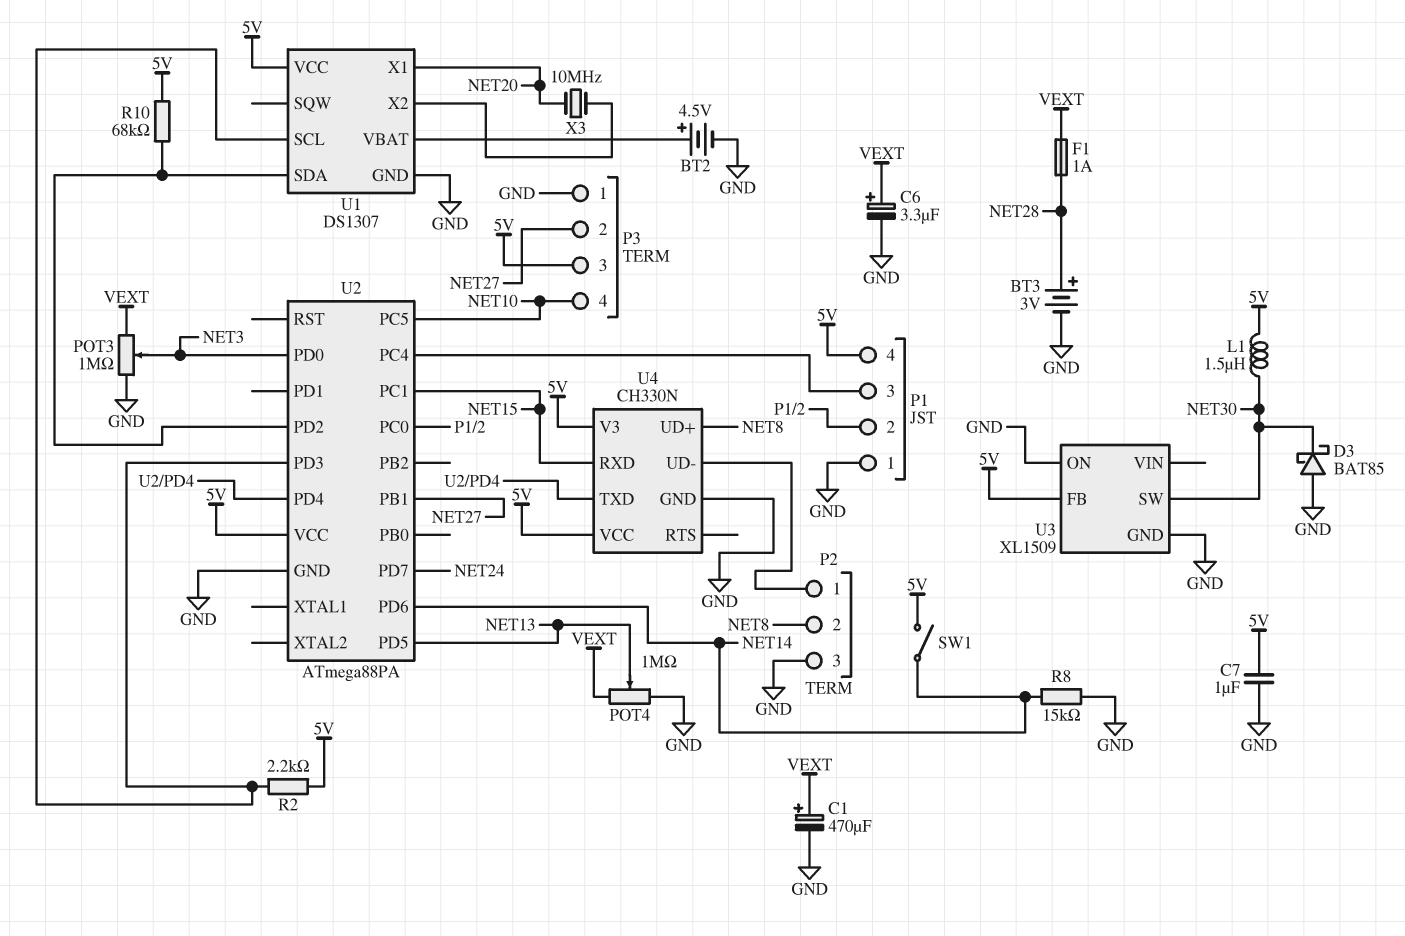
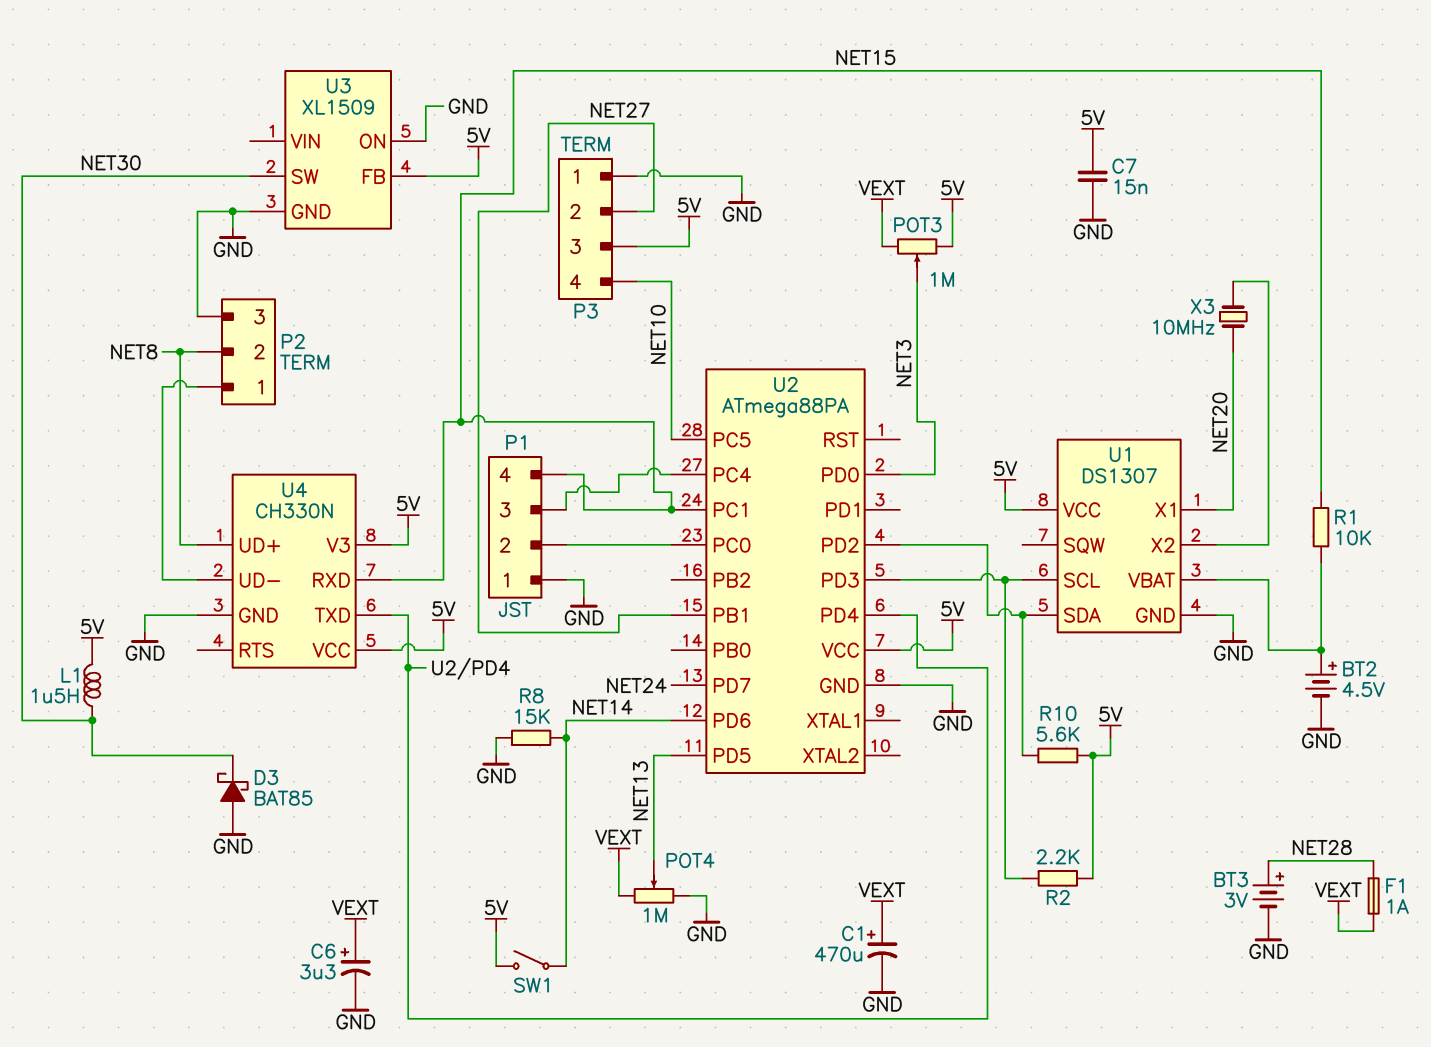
C7: 1uF (5V, GND) -> 15nF (5V, GND)
P1 pin 4: 5V -> NET15
POT3: 1M (GND, VEXT, wiper NET3) -> 1M (5V, VEXT, wiper NET3)
R1: none -> 10k (NET15, U1/VBAT)
R10: 68k (5V, U1/SDA) -> 5.6k (5V, U1/SDA)

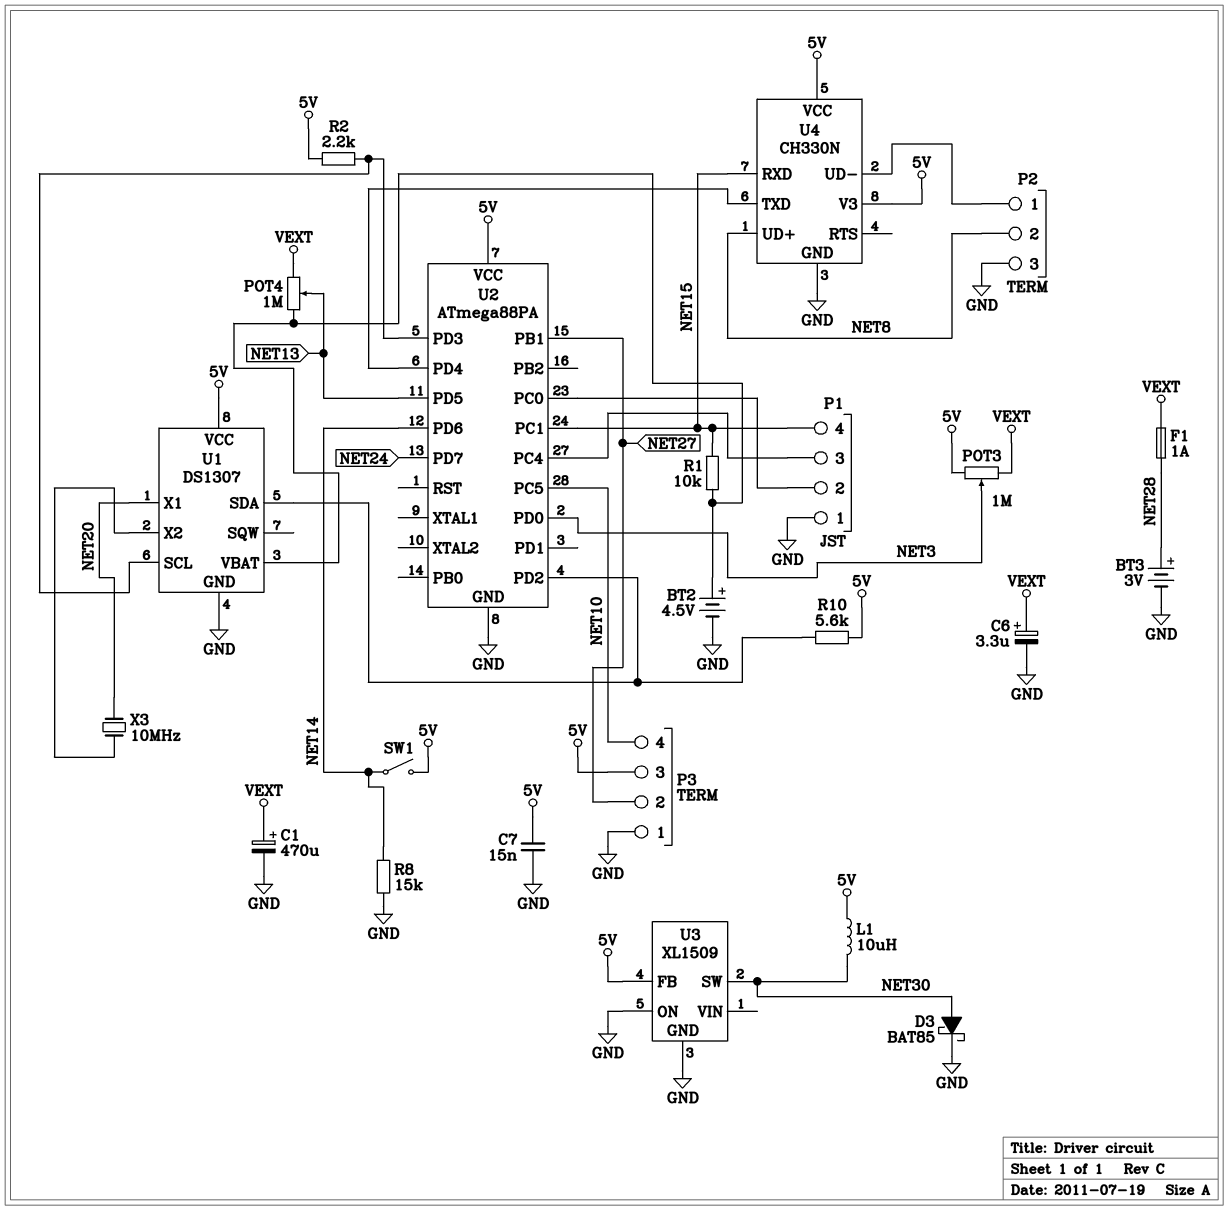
D3: schottky BAT85 (A GND, K NET30) -> schottky BAT85 (A NET30, K GND)
L1: 1.5uH (5V, NET30) -> 10uH (5V, NET30)
POT4: 1M (GND, VEXT, wiper NET13) -> 1M (U1/VBAT, VEXT, wiper NET13)

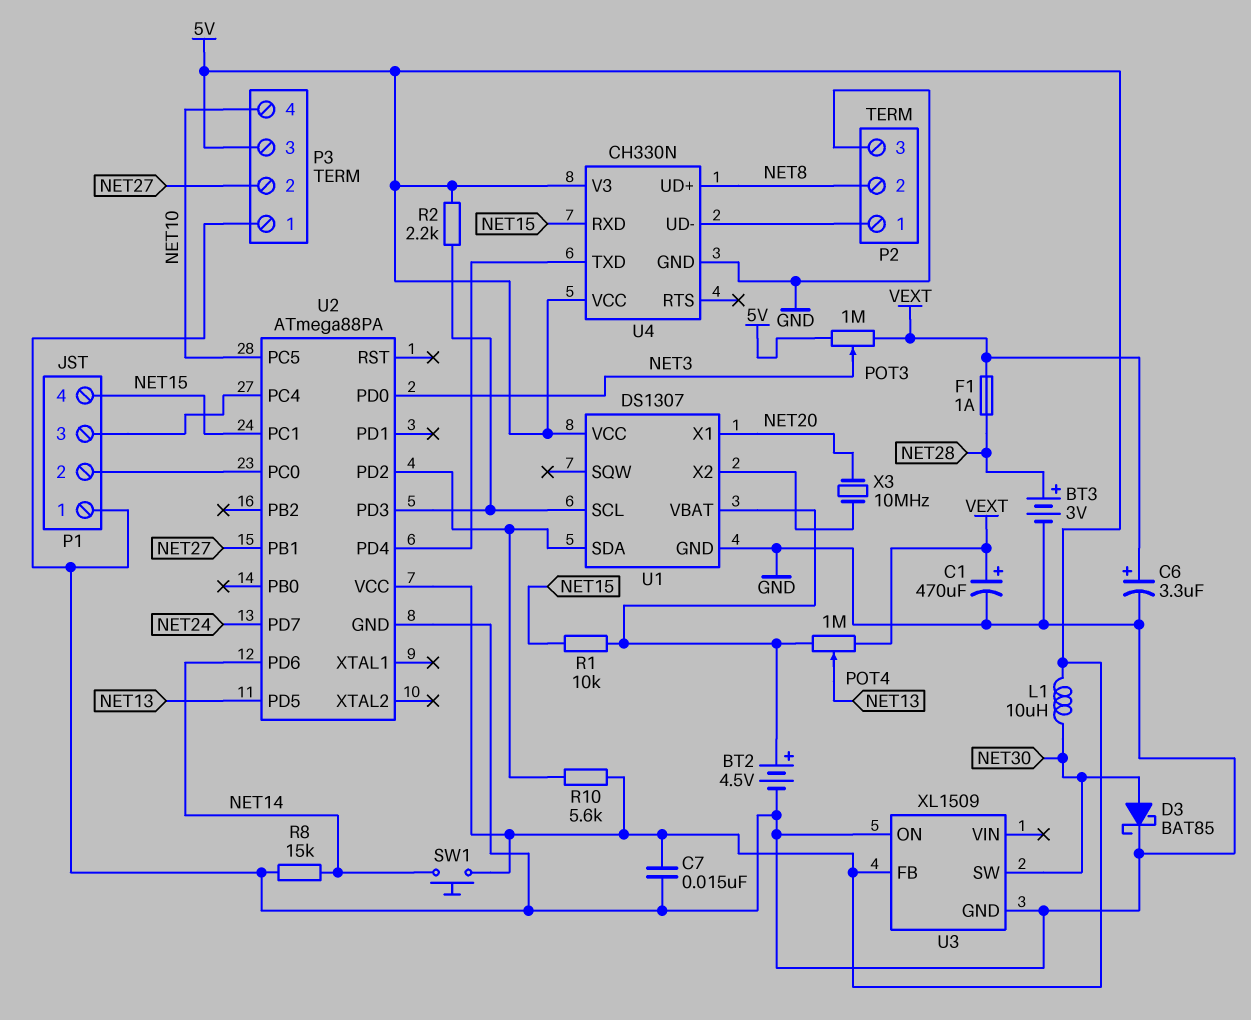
SW1: switch (5V, NET14) -> button (5V, NET14)

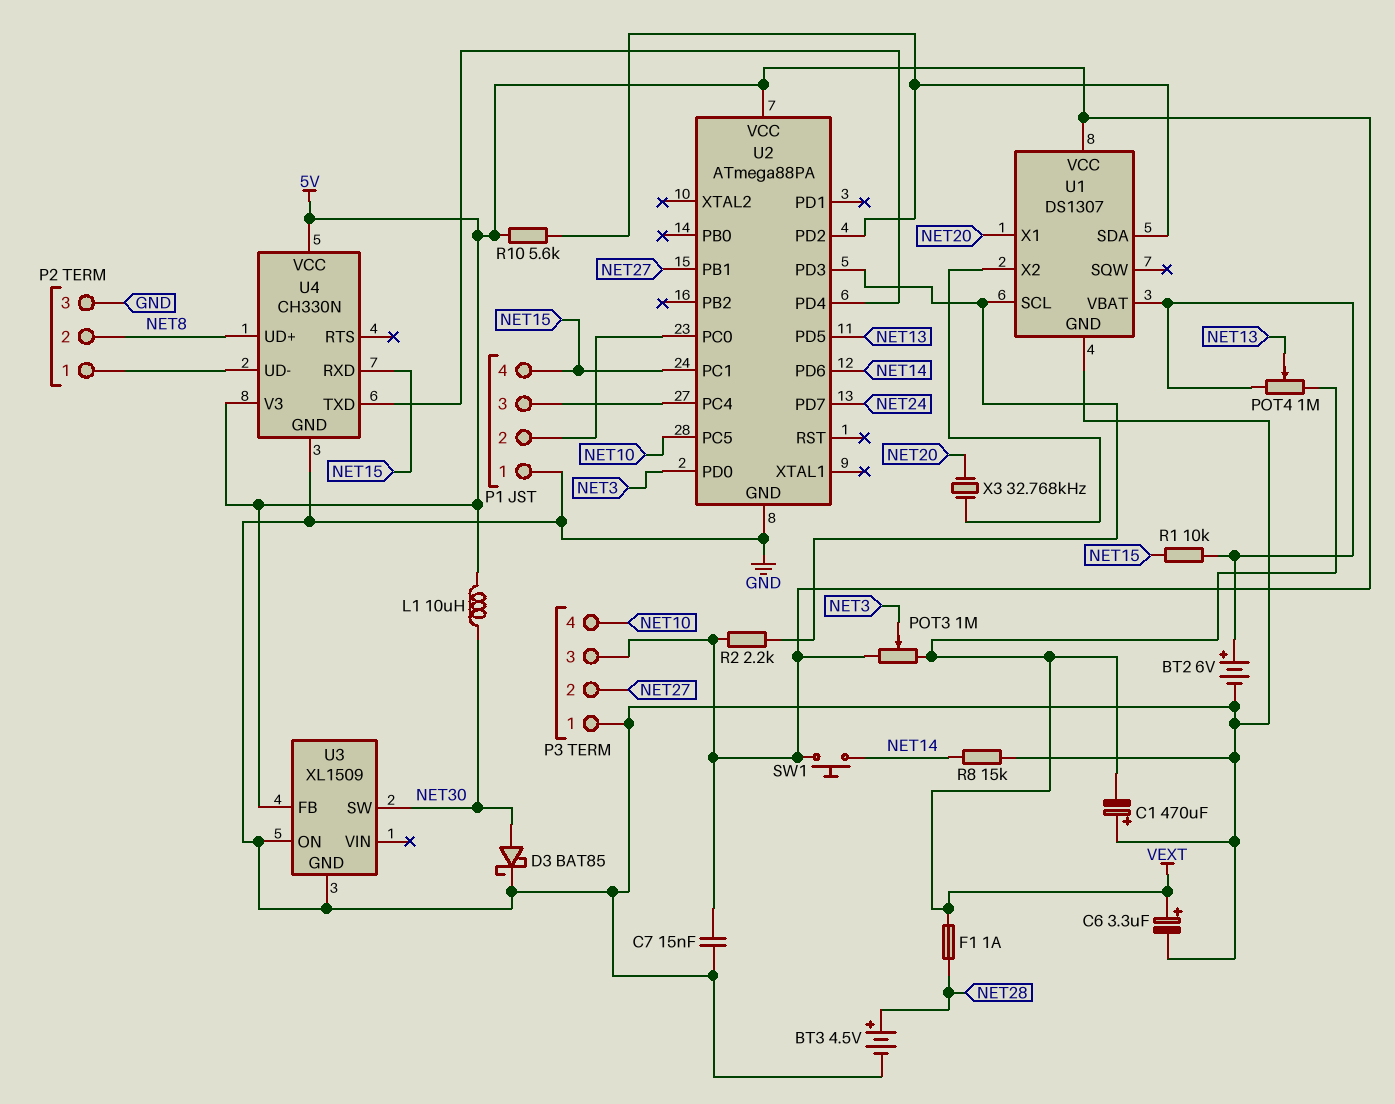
BT2: 4.5V (plus U1/VBAT, minus GND) -> 6V (plus U1/VBAT, minus GND)
BT3: 3V (plus NET28, minus GND) -> 4.5V (plus NET28, minus GND)
C1: 470uF (plus VEXT, minus GND) -> 470uF (plus GND, minus VEXT)
X3: 10MHz (NET20, U1/X2) -> 32.768kHz (NET20, U1/X2)

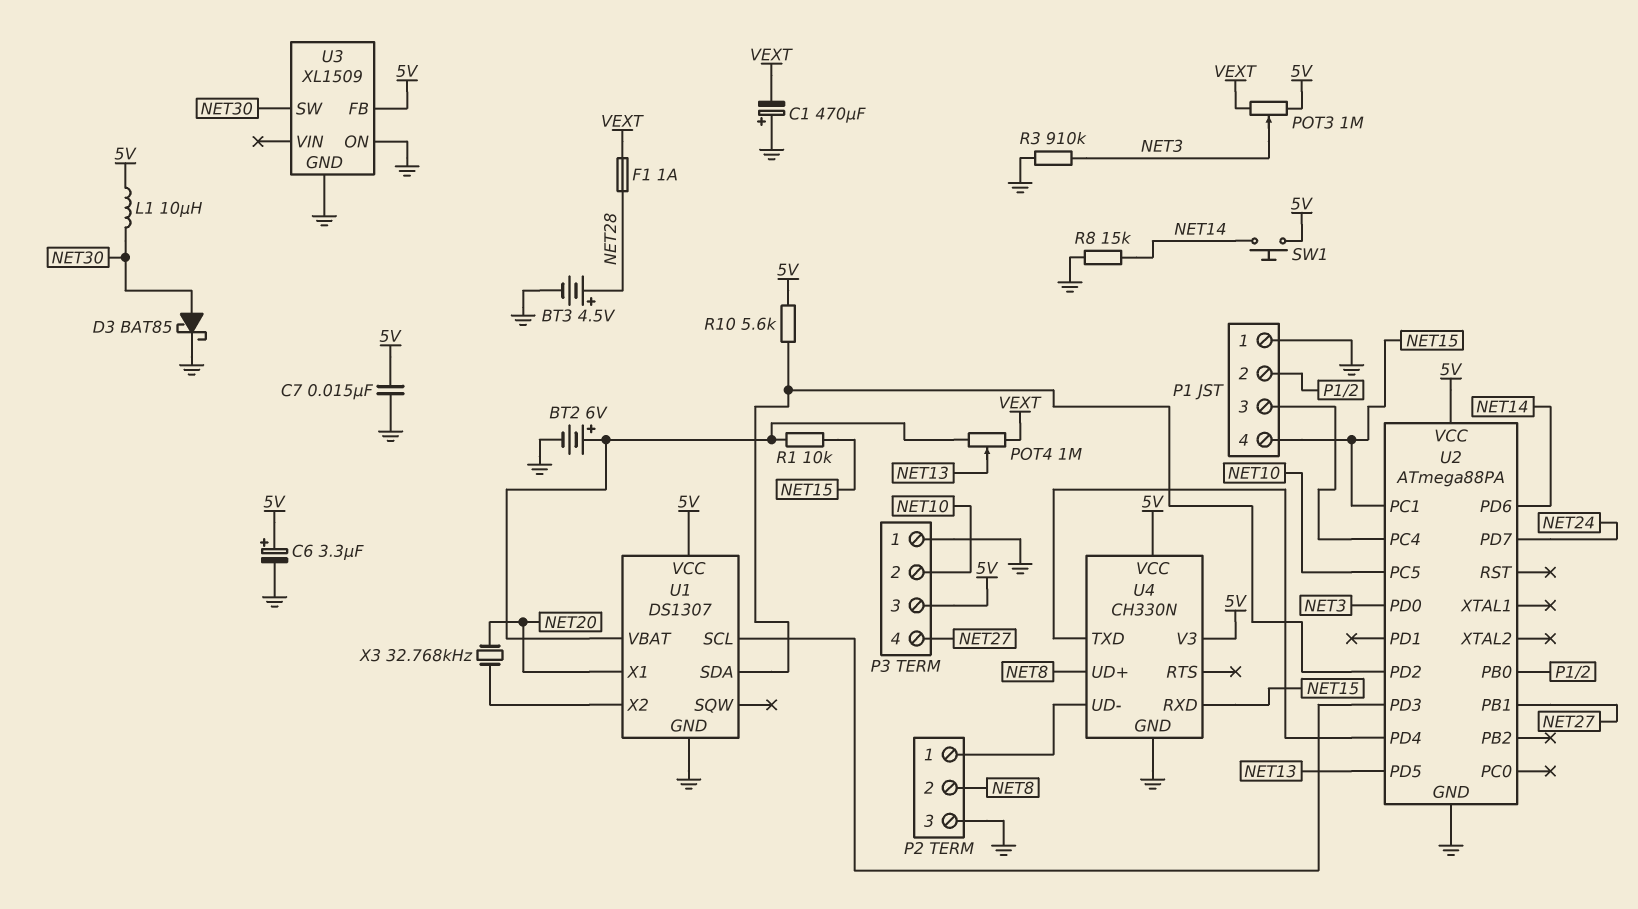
C6: 3.3uF (plus VEXT, minus GND) -> 3.3uF (plus 5V, minus GND)
P3 pin 2: NET27 -> NET10
P3 pin 4: NET10 -> NET27
R2: 2.2k (5V, U1/SCL) -> none
R3: none -> 910k (GND, NET3)
U2 pin PB0: none -> P1/2
U2 pin PC0: P1/2 -> none

